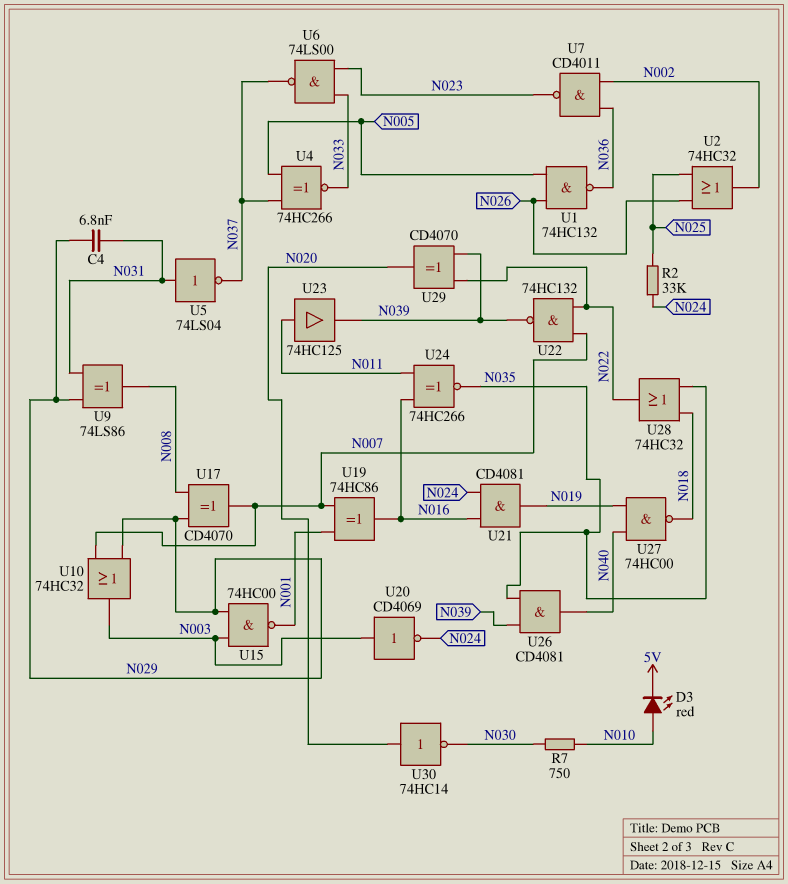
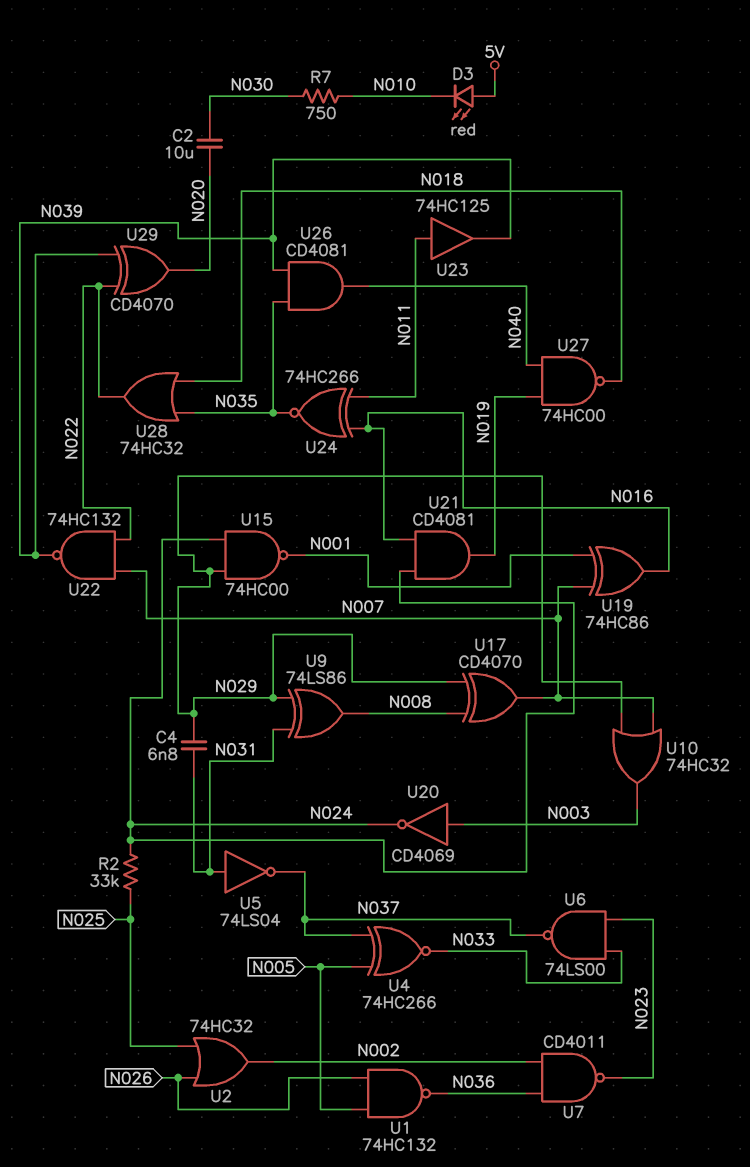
C2: none -> 10uF (N020, N030)
D3: LED red (A N010, K 5V) -> LED red (A 5V, K N010)
U15: NAND 74HC00 (in N003, in N029, out N001) -> NAND 74HC00 (in N024, in N029, out N001)
U30: NOT 74HC14 (in N020, out N030) -> none

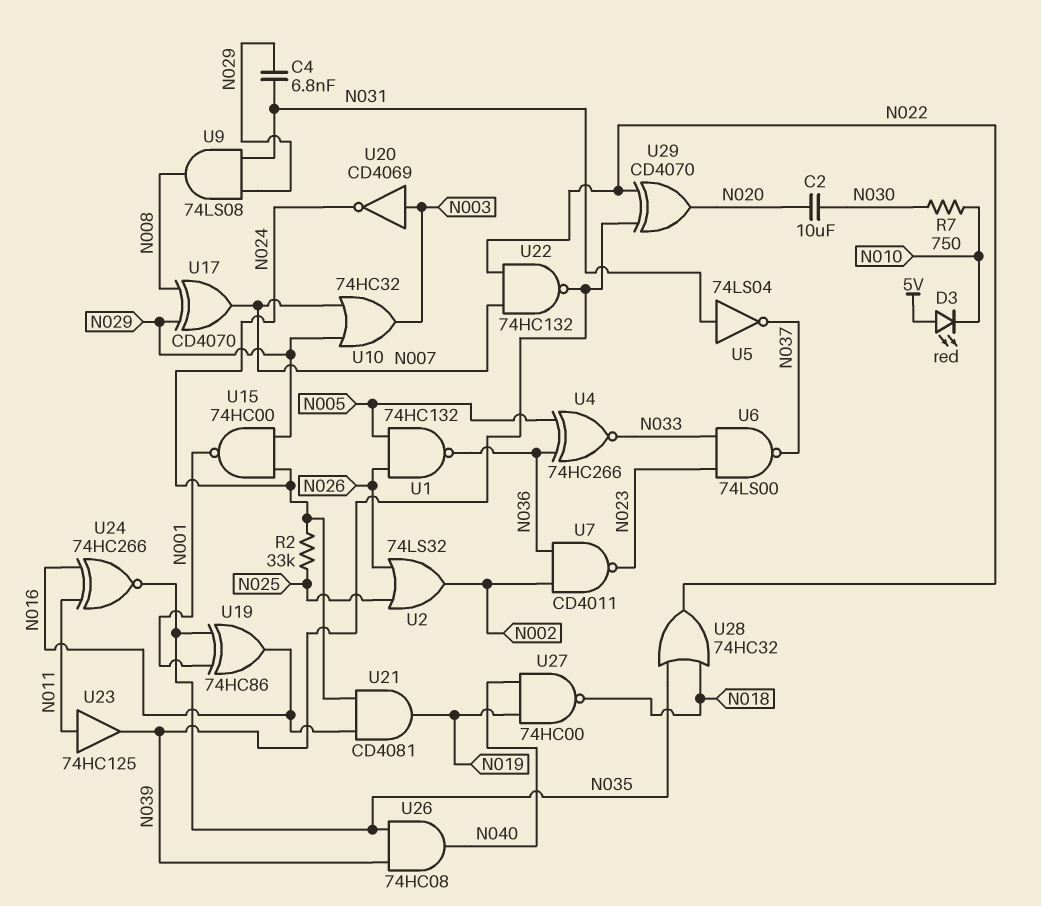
U2: OR 74HC32 (in N025, in N026, out N002) -> OR 74LS32 (in N025, in N026, out N002)
U4: XNOR 74HC266 (in N005, in N037, out N033) -> XNOR 74HC266 (in N005, in N036, out N033)
U9: XOR 74LS86 (in N029, in N031, out N008) -> AND 74LS08 (in N029, in N031, out N008)
U19: XOR 74HC86 (in N001, in N007, out N016) -> XOR 74HC86 (in N001, in N035, out N016)
U26: AND CD4081 (in N035, in N039, out N040) -> AND 74HC08 (in N035, in N039, out N040)

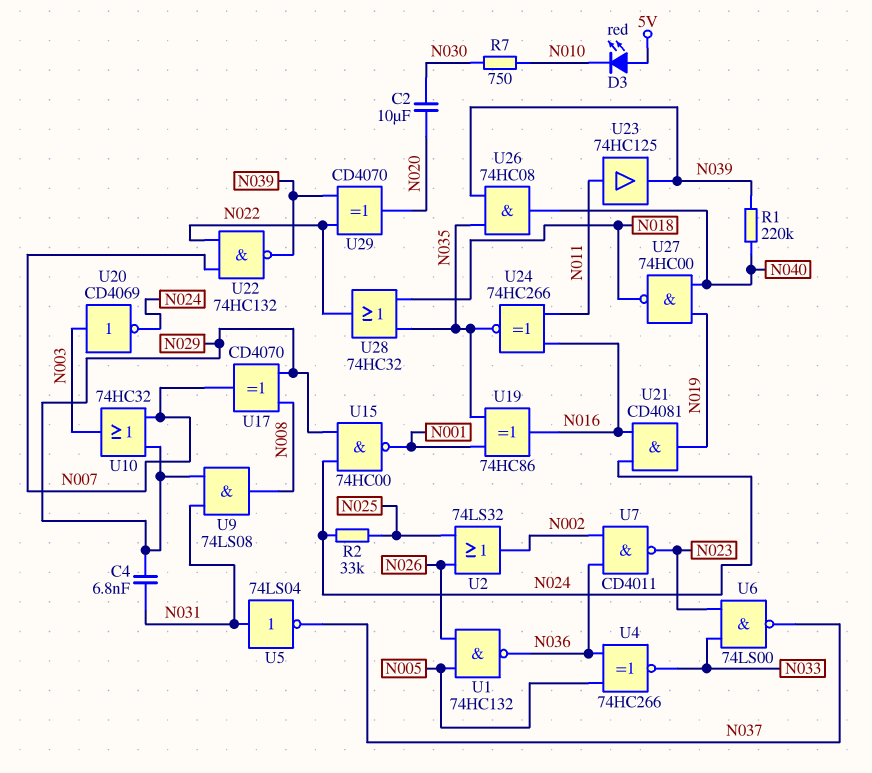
R1: none -> 220k (N039, N040)

